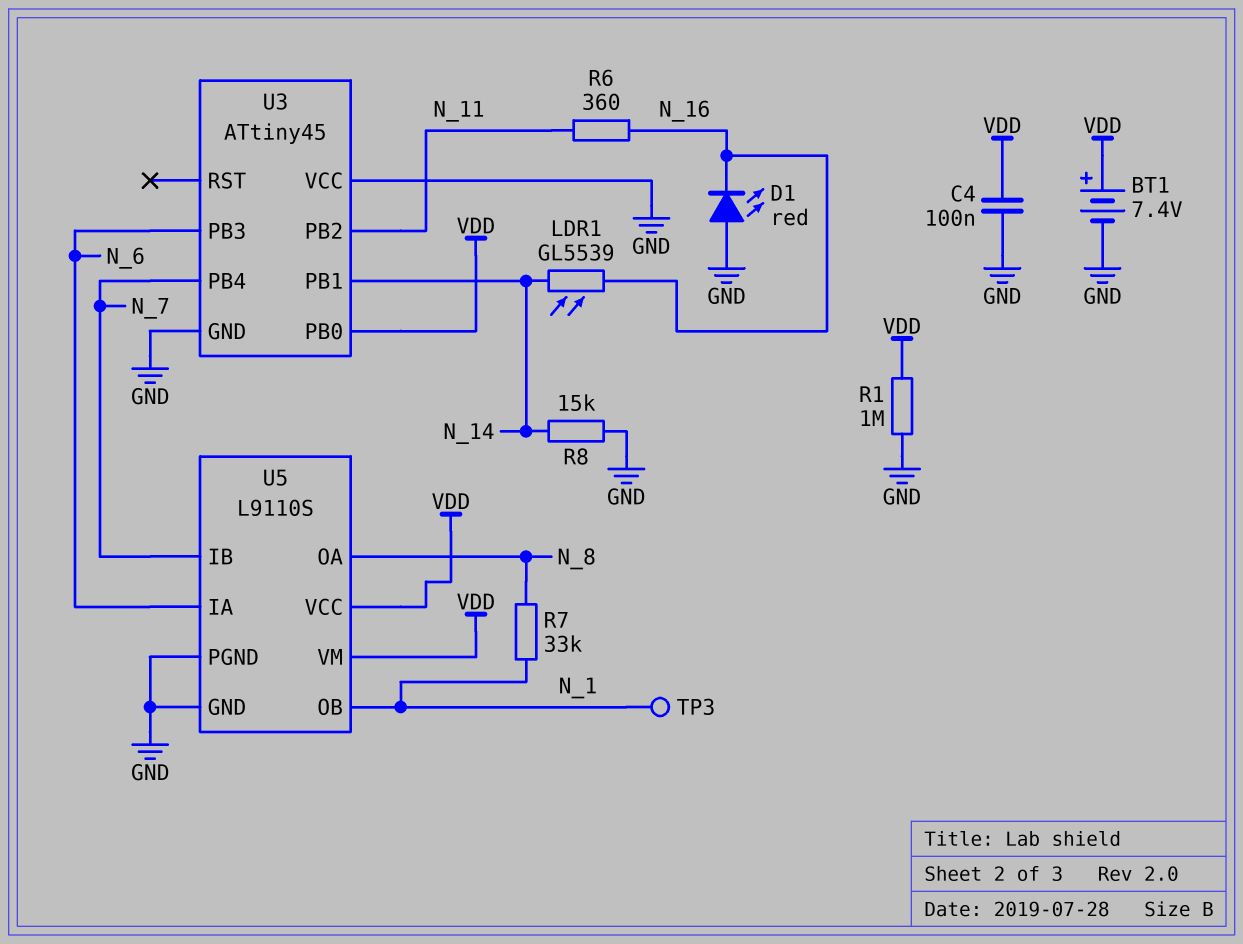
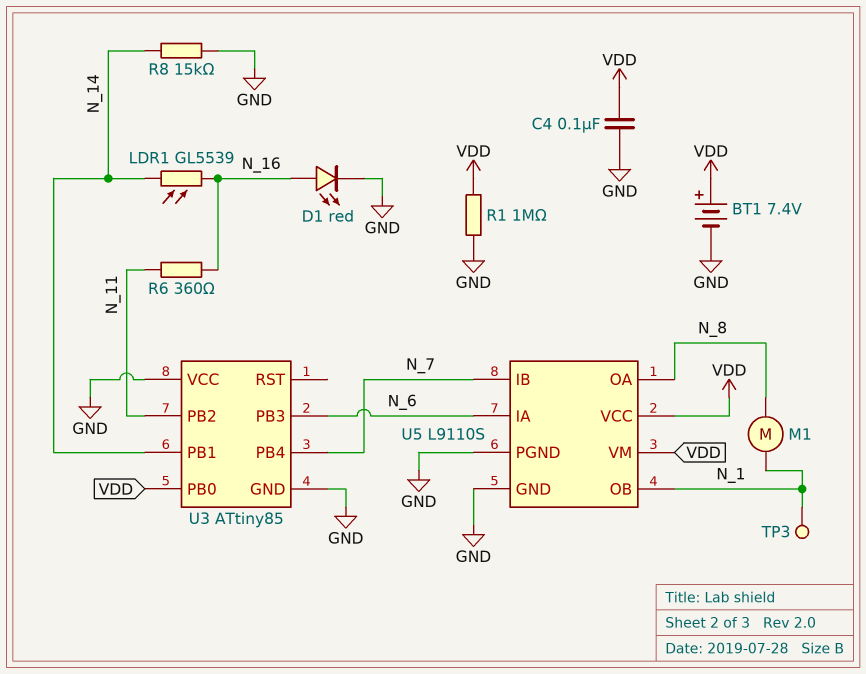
D1: LED red (A GND, K N_16) -> LED red (A N_16, K GND)
M1: none -> motor (N_1, N_8)
R7: 33k (N_1, N_8) -> none
U3: ATtiny45 -> ATtiny85

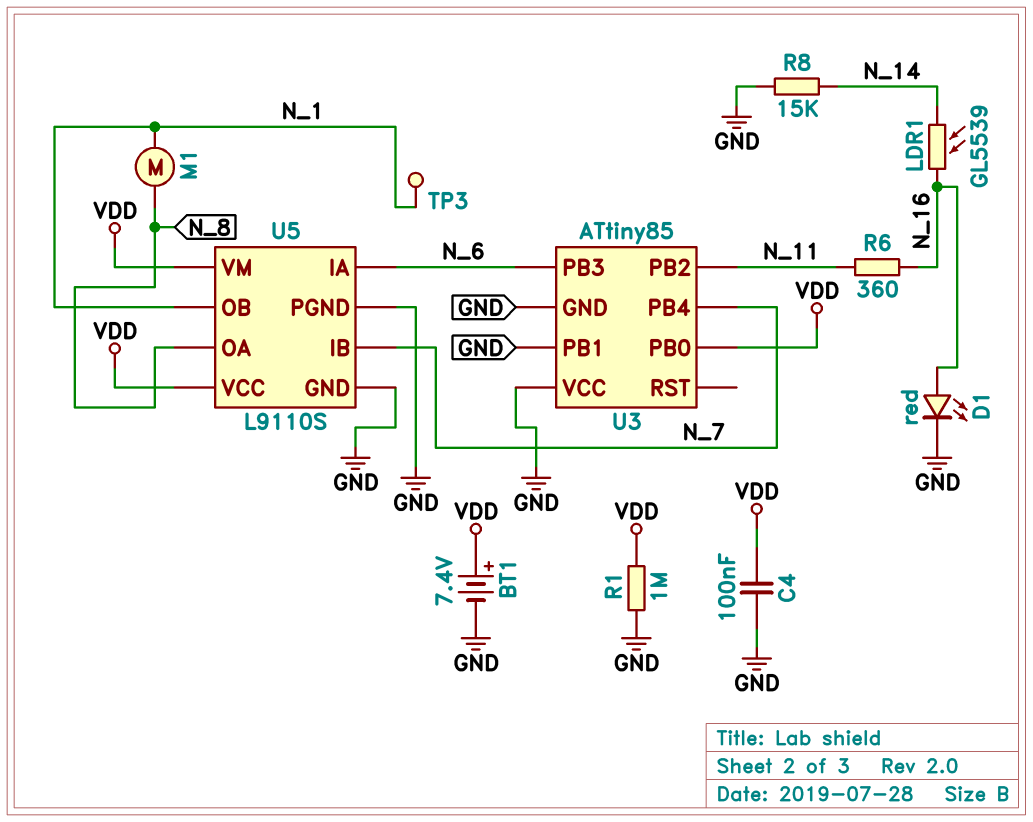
U3 pin PB1: N_14 -> GND

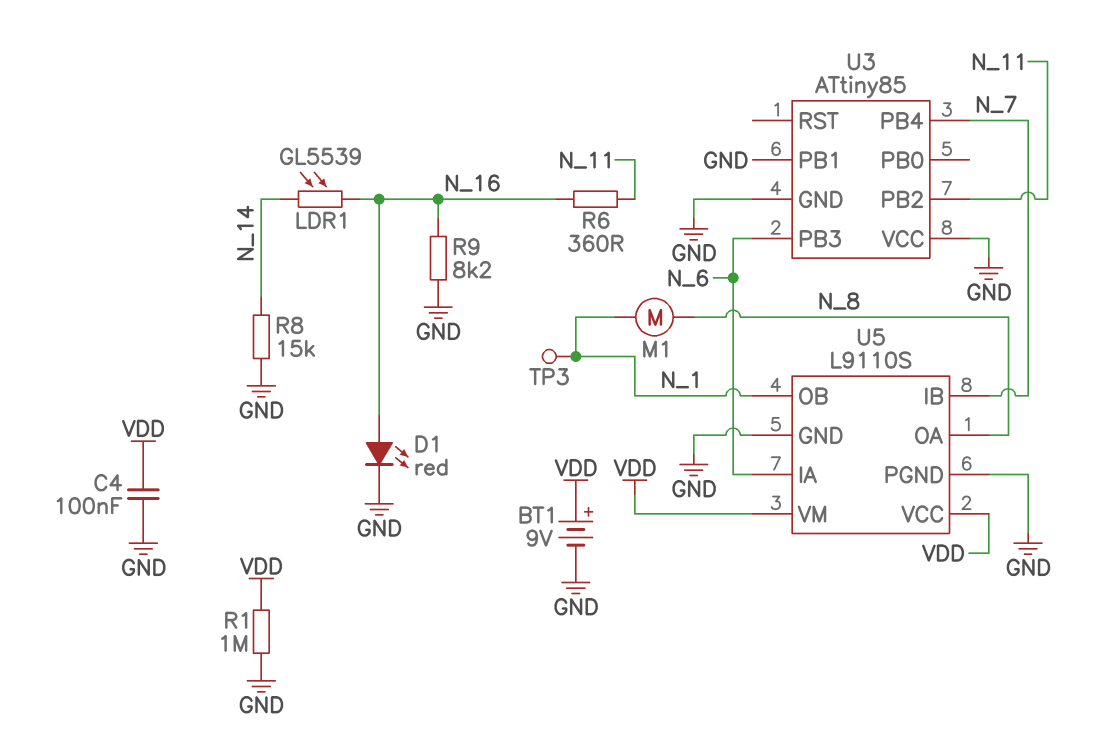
BT1: 7.4V (plus VDD, minus GND) -> 9V (plus VDD, minus GND)
R9: none -> 8.2k (GND, N_16)
U3 pin PB0: VDD -> none

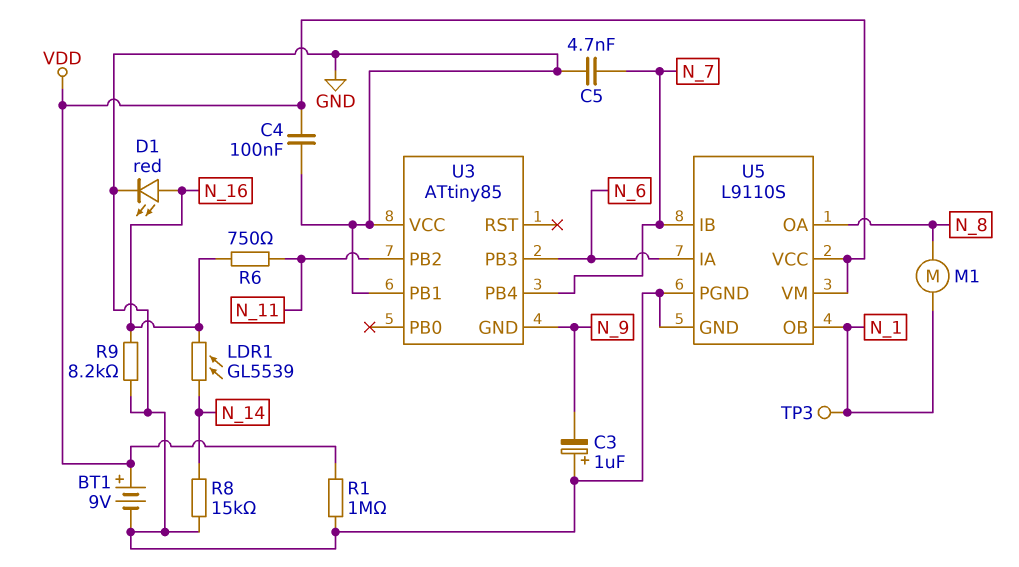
C3: none -> 1uF (plus GND, minus N_9)
C5: none -> 4.7nF (GND, N_7)
R6: 360 (N_11, N_16) -> 750 (N_11, N_16)
U3 pin GND: GND -> N_9

